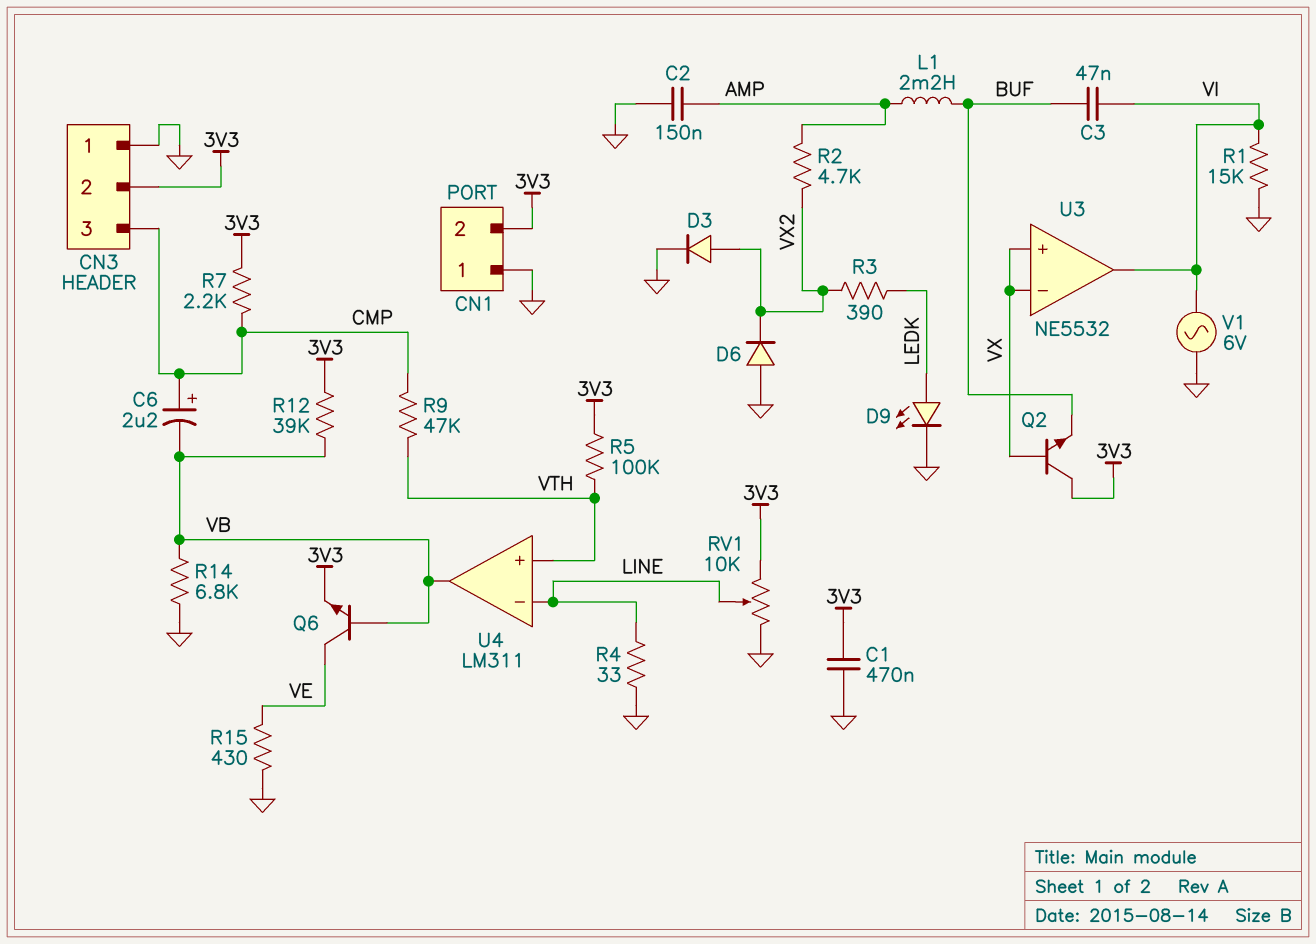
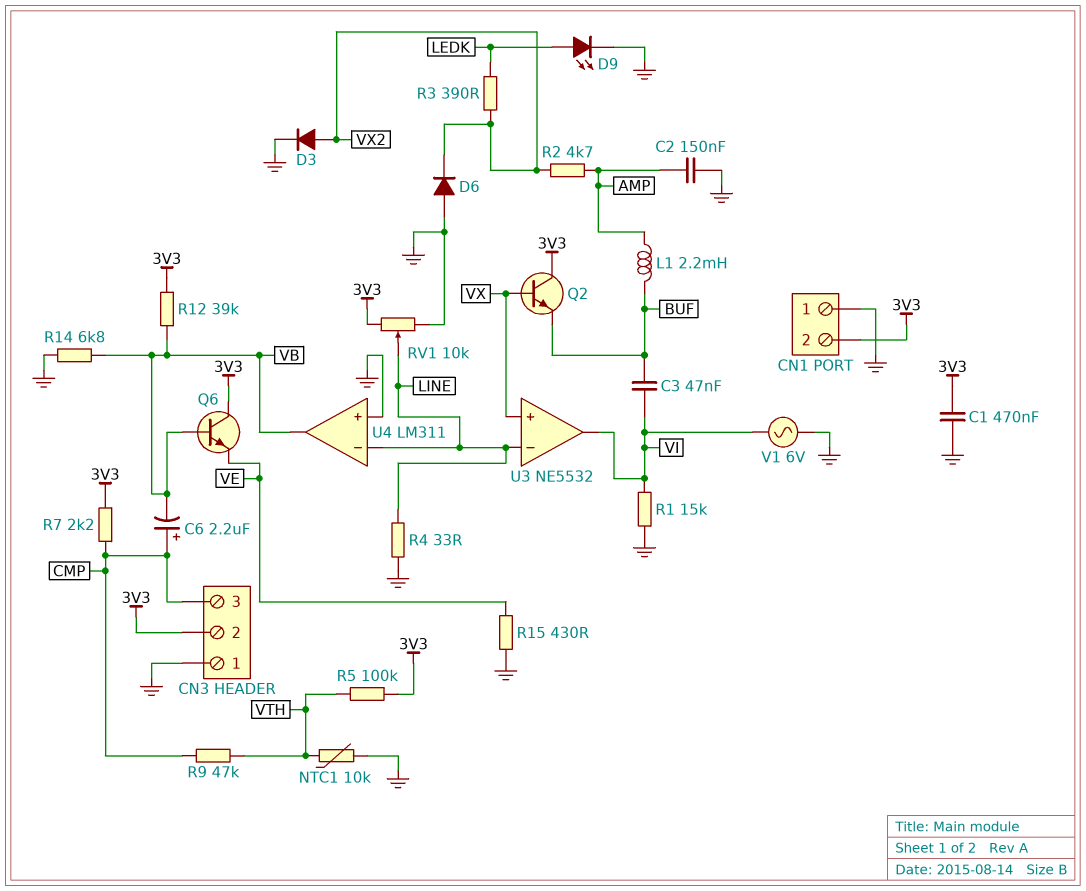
NTC1: none -> 10k (GND, VTH)
Q6: NPN (B VB, C VE, E 3V3) -> NPN (B VB, C 3V3, E VE)
U3 pin in-: VX -> LINE
U4 pin in+: VTH -> GND

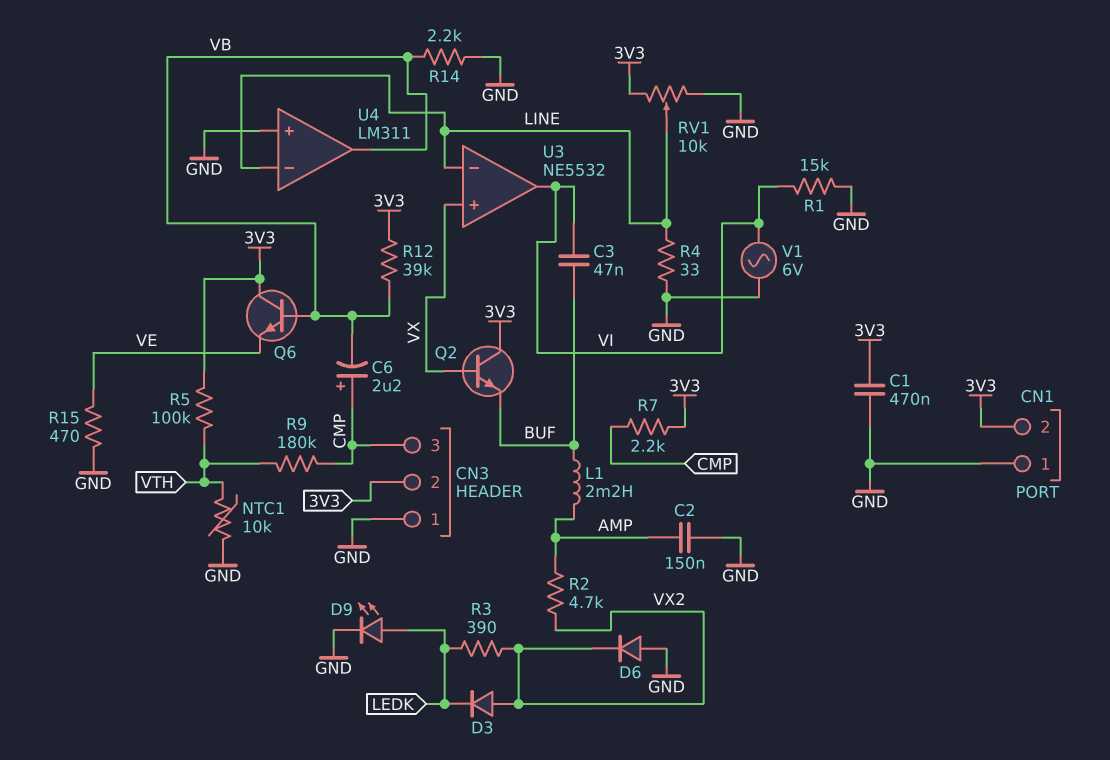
D3: diode (A VX2, K GND) -> diode (A VX2, K LEDK)
R9: 47k (CMP, VTH) -> 180k (CMP, VTH)
R14: 6.8k (GND, VB) -> 2.2k (GND, VB)
R15: 430 (GND, VE) -> 470 (GND, VE)

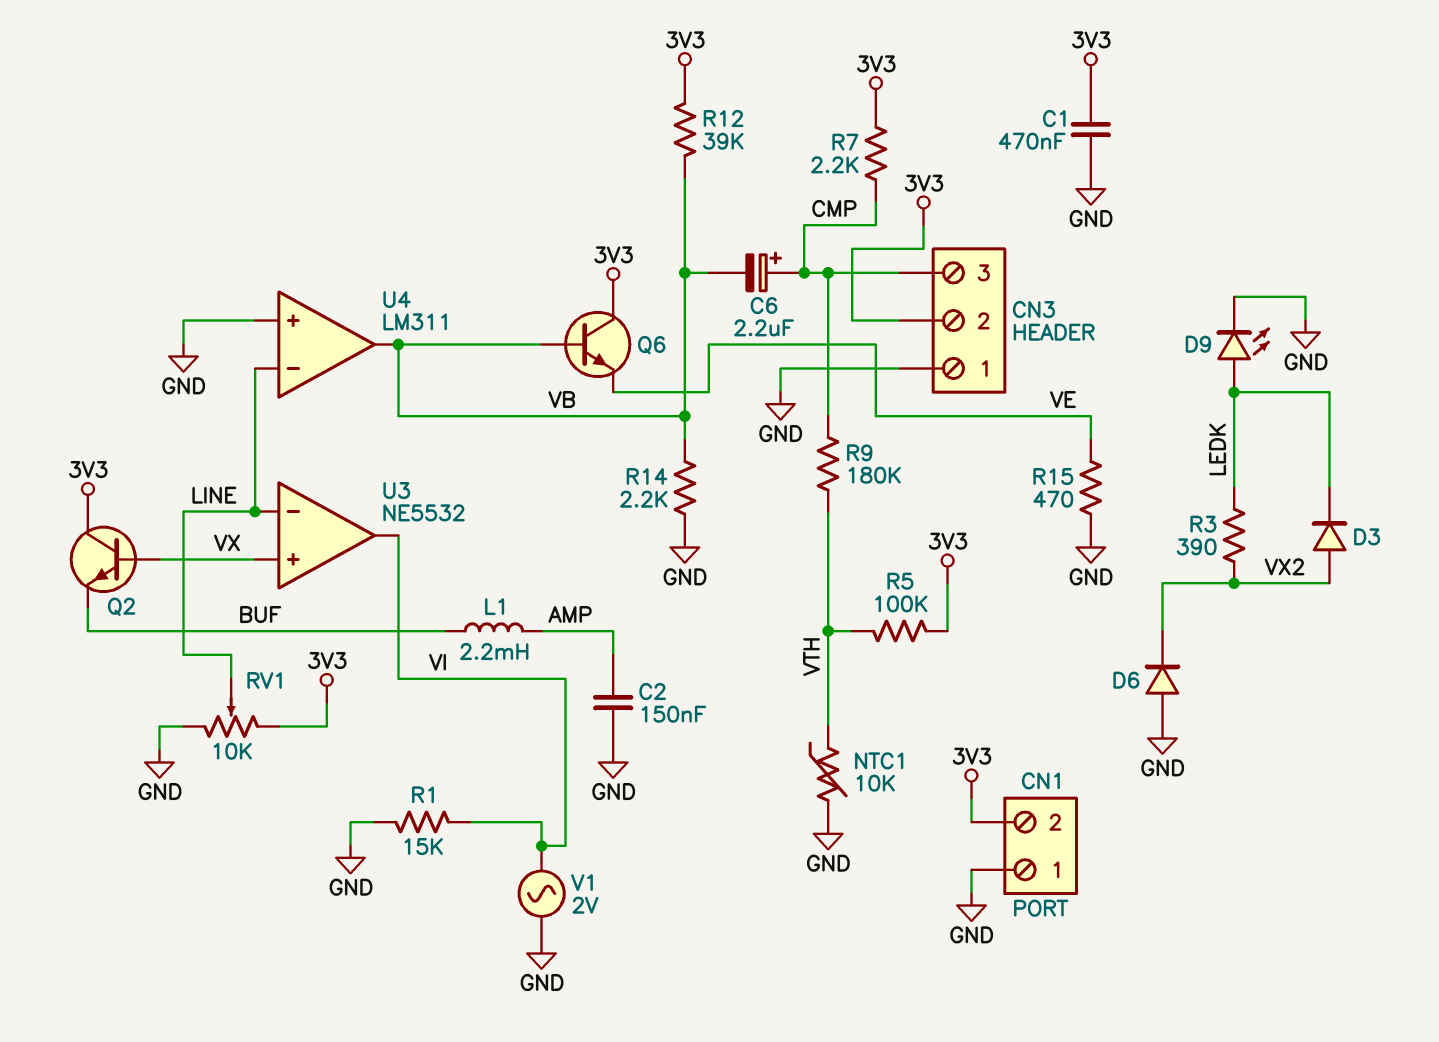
C3: 47nF (BUF, VI) -> none
R2: 4.7k (AMP, VX2) -> none
R4: 33 (GND, LINE) -> none
V1: AC 6V (GND, VI) -> AC 2V (GND, VI)

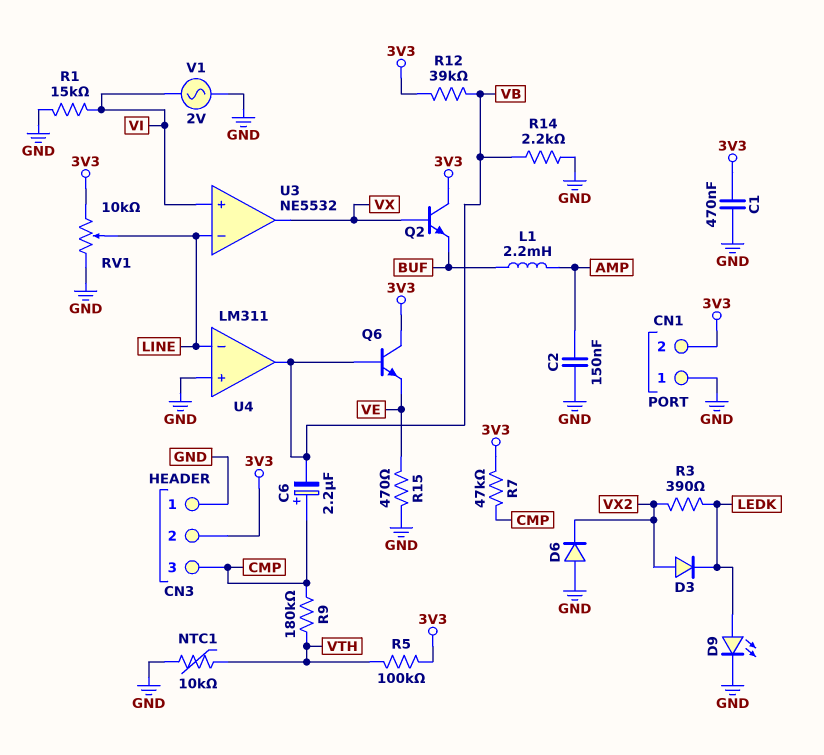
R7: 2.2k (3V3, CMP) -> 47k (3V3, CMP)
U3 pin in+: VX -> VI
U3 pin out: VI -> VX

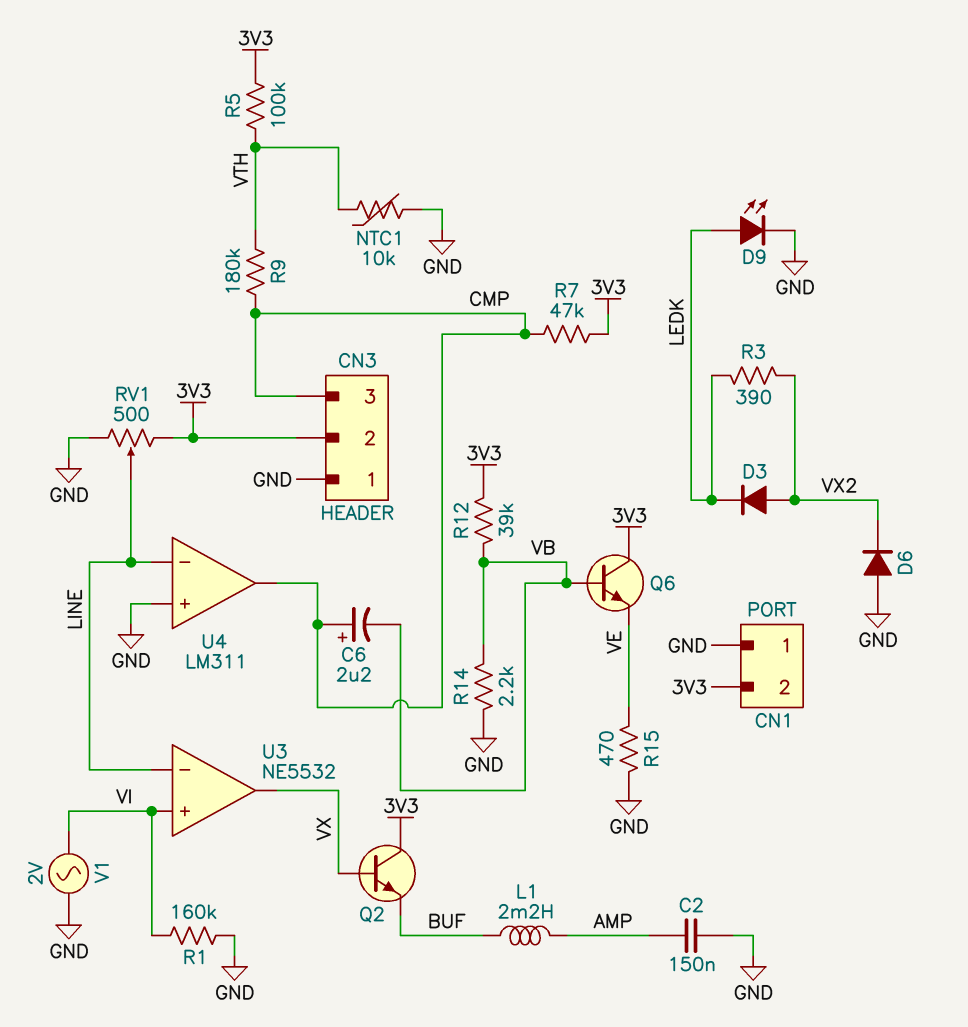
C1: 470nF (3V3, GND) -> none
R1: 15k (GND, VI) -> 160k (GND, VI)
RV1: 10k (3V3, GND, wiper LINE) -> 500 (3V3, GND, wiper LINE)
U4 pin out: VB -> CMP

